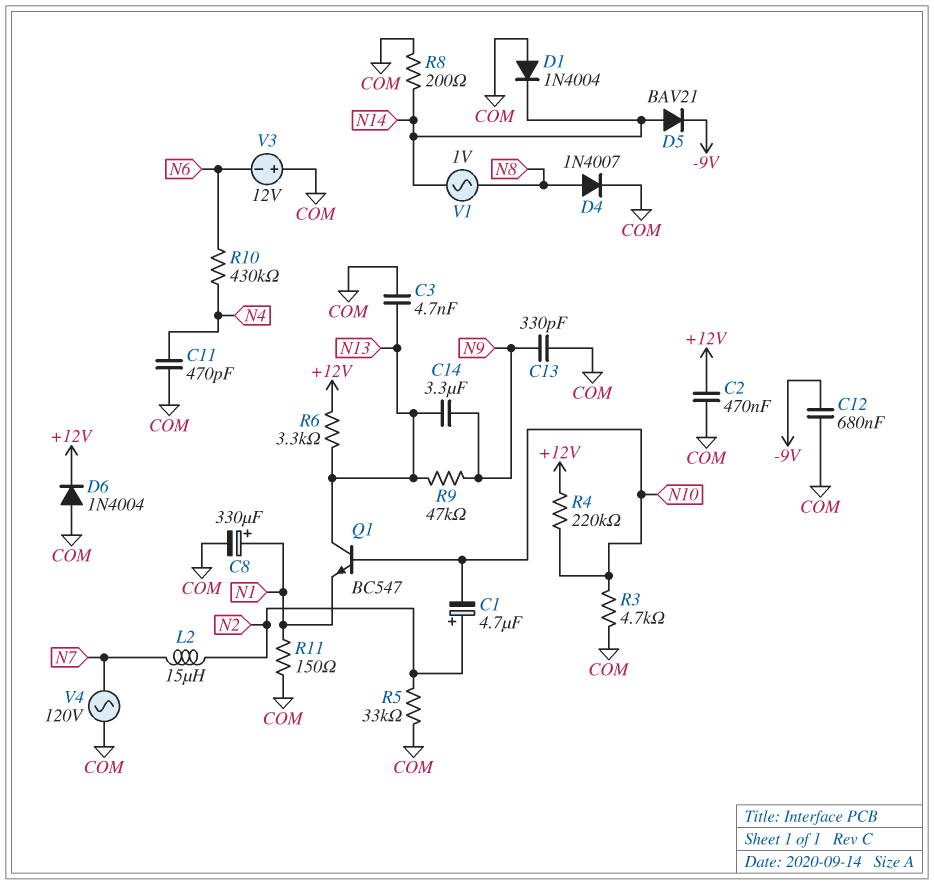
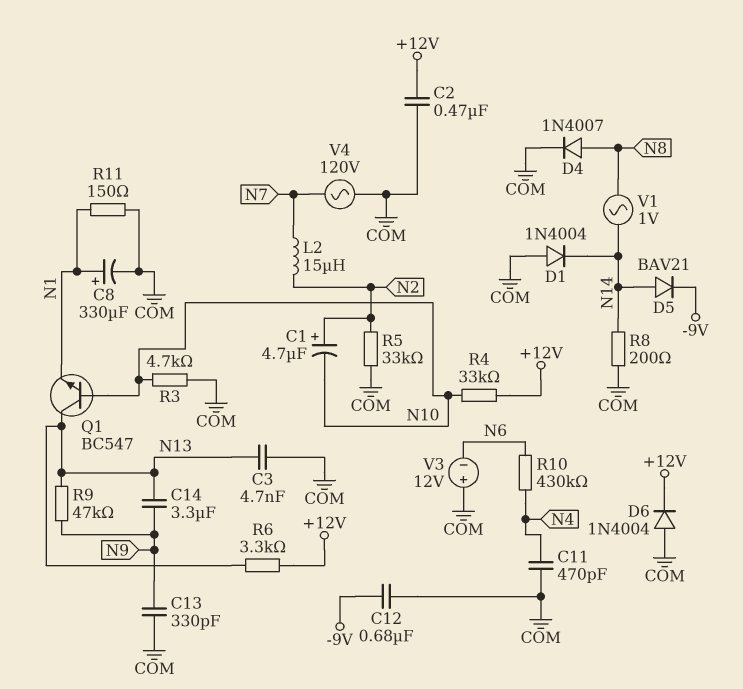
R4: 220k (+12V, N10) -> 33k (+12V, N10)

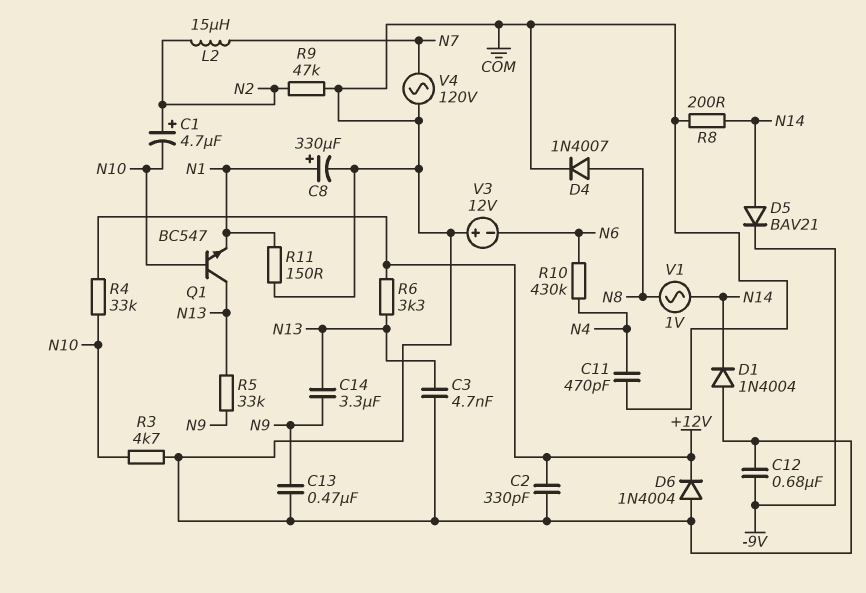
C2: 470nF (+12V, COM) -> 330pF (+12V, COM)
C13: 330pF (COM, N9) -> 470nF (COM, N9)
R5: 33k (COM, N2) -> 33k (N9, N13)
R9: 47k (N9, N13) -> 47k (COM, N2)

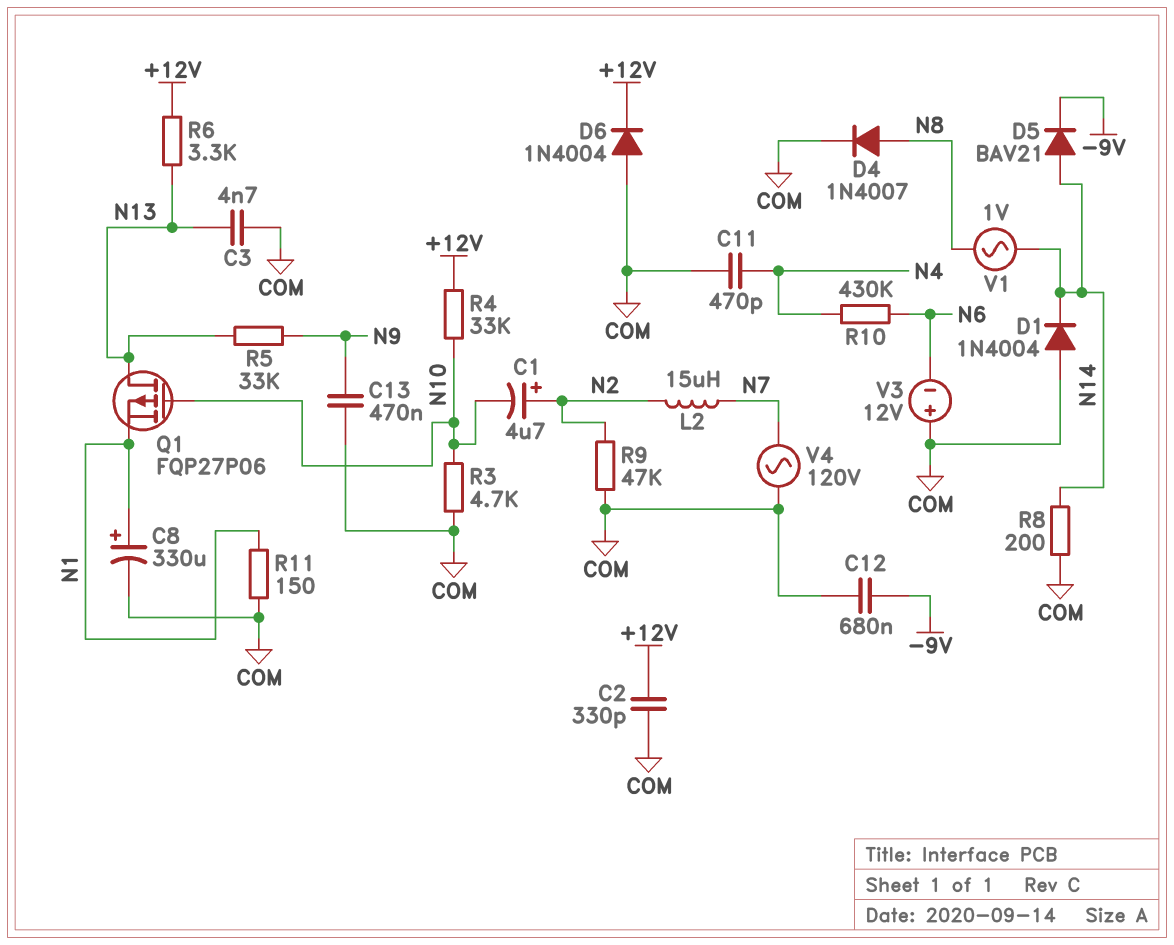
C14: 3.3uF (N9, N13) -> none
Q1: NPN BC547 (B N10, C N13, E N1) -> PMOS FQP27P06 (G N10, D N13, S N1)

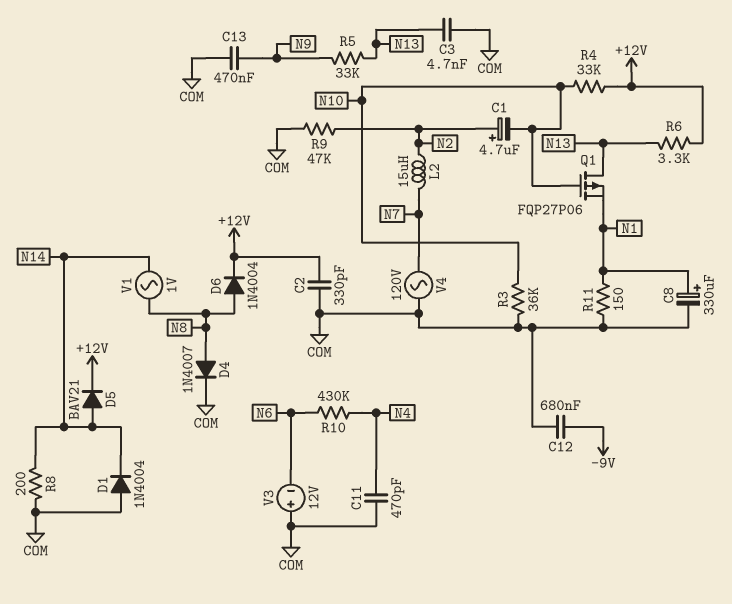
D5: diode BAV21 (A N14, K -9V) -> diode BAV21 (A N14, K +12V)
D6: diode 1N4004 (A COM, K +12V) -> diode 1N4004 (A N8, K +12V)
R3: 4.7k (COM, N10) -> 36k (COM, N10)

